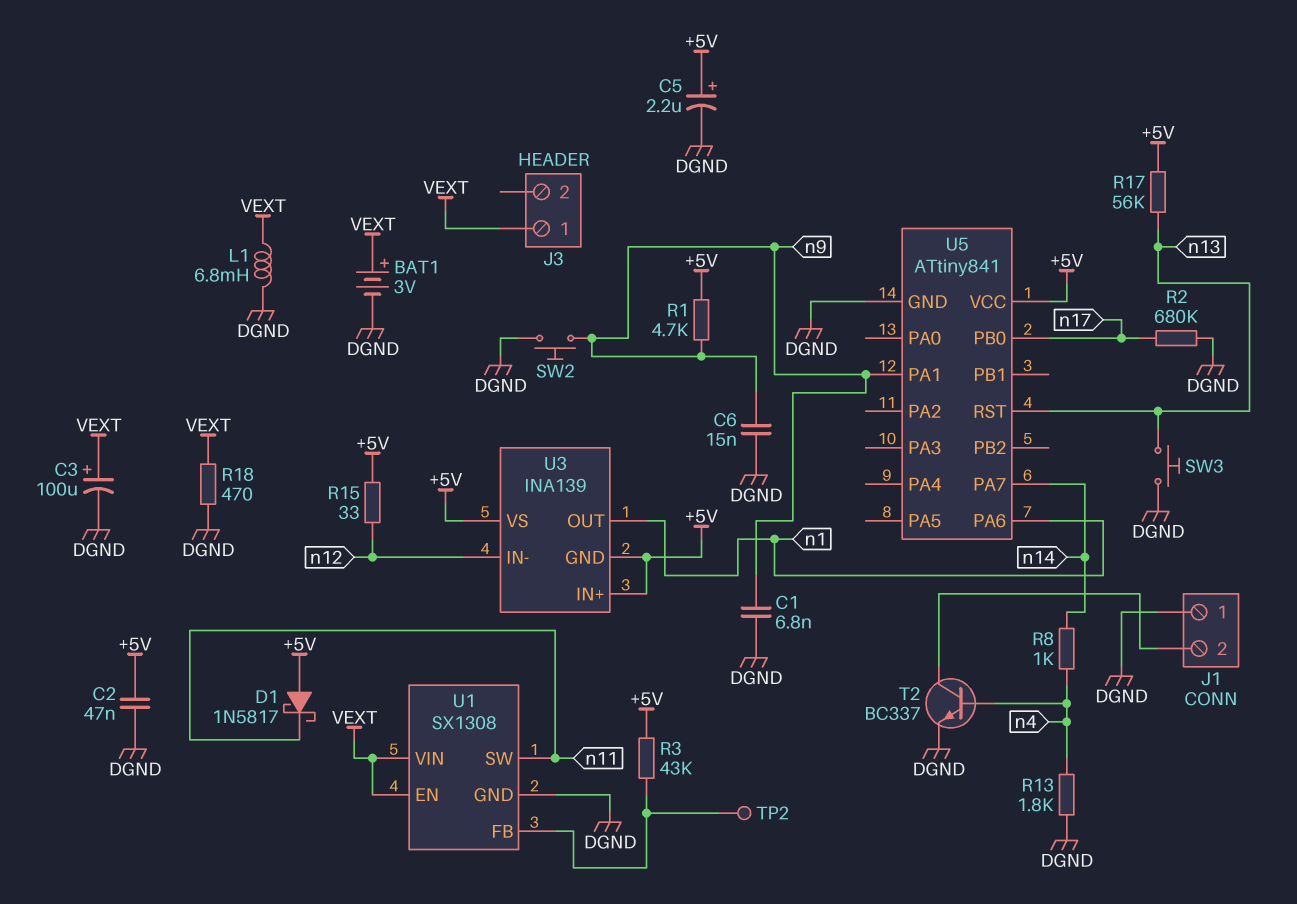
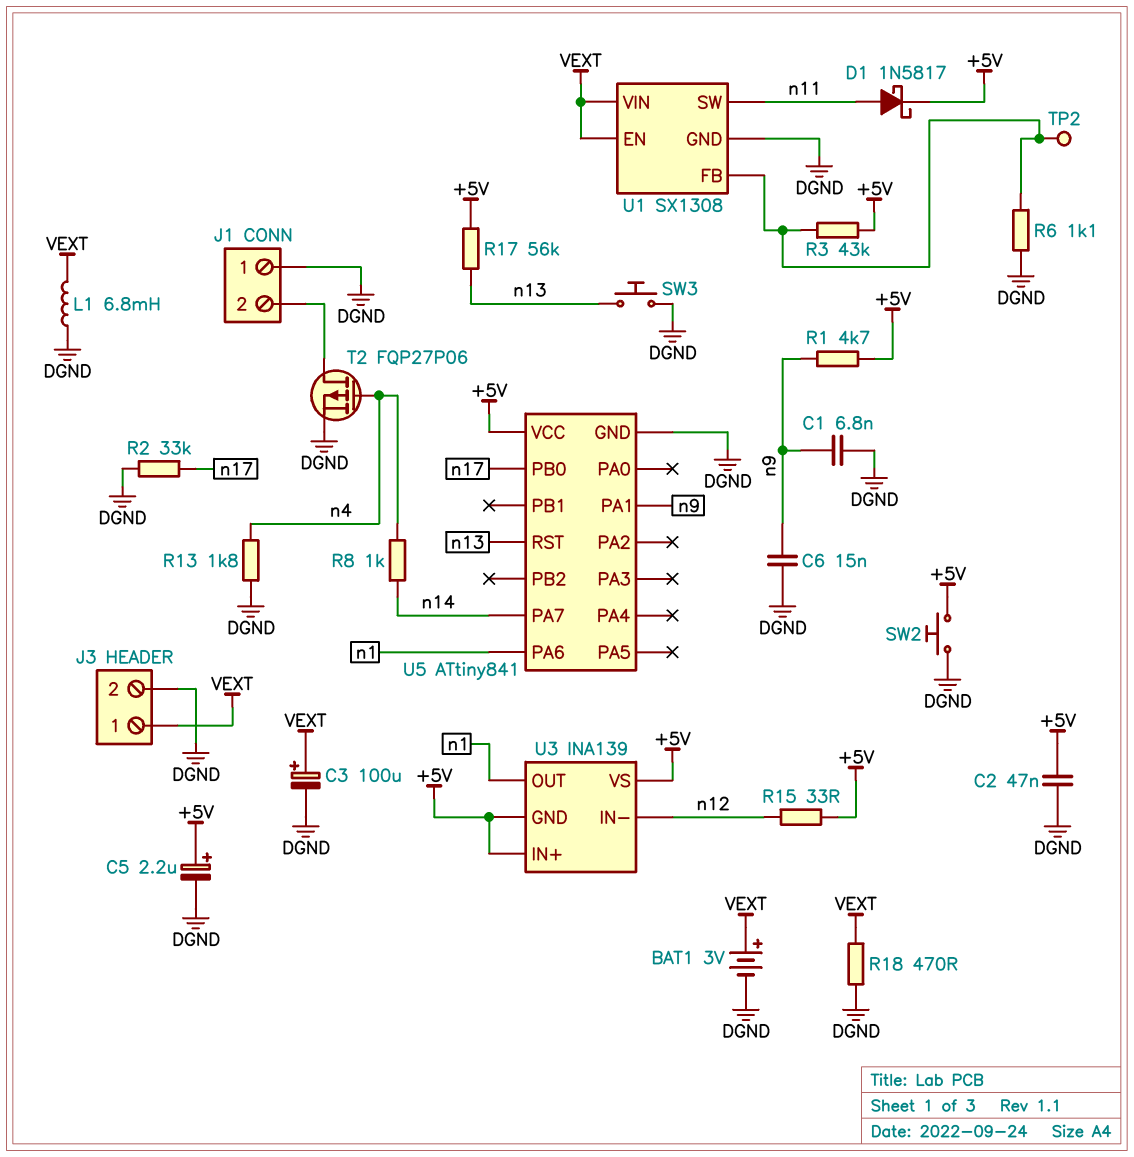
D1: schottky 1N5817 (A +5V, K n11) -> schottky 1N5817 (A n11, K +5V)
J3 pin 2: none -> DGND
R2: 680k (DGND, n17) -> 33k (DGND, n17)
R6: none -> 1.1k (DGND, U1/FB)
SW2: button (DGND, n9) -> button (+5V, DGND)
T2: NPN BC337 (B n4, C J1/2, E DGND) -> PMOS FQP27P06 (G n4, D J1/2, S DGND)

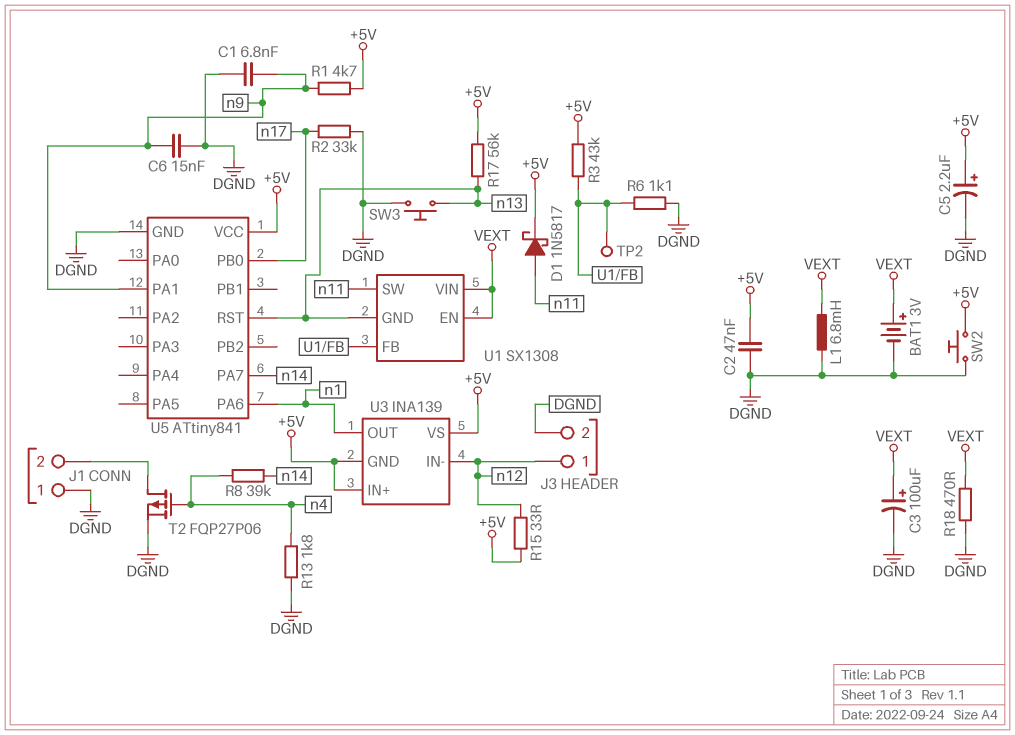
J3 pin 1: VEXT -> n12
R8: 1k (n4, n14) -> 39k (n4, n14)
U1 pin GND: DGND -> n13

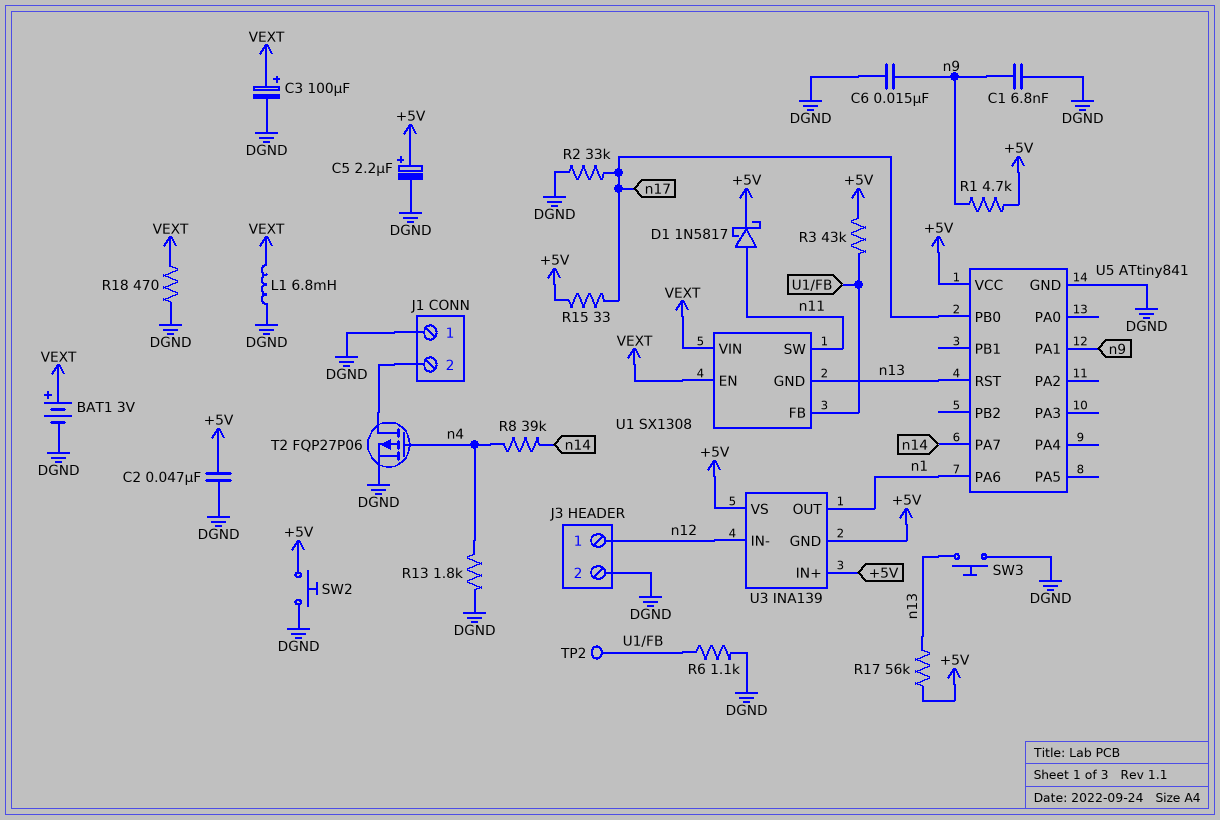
R15: 33 (+5V, n12) -> 33 (+5V, n17)

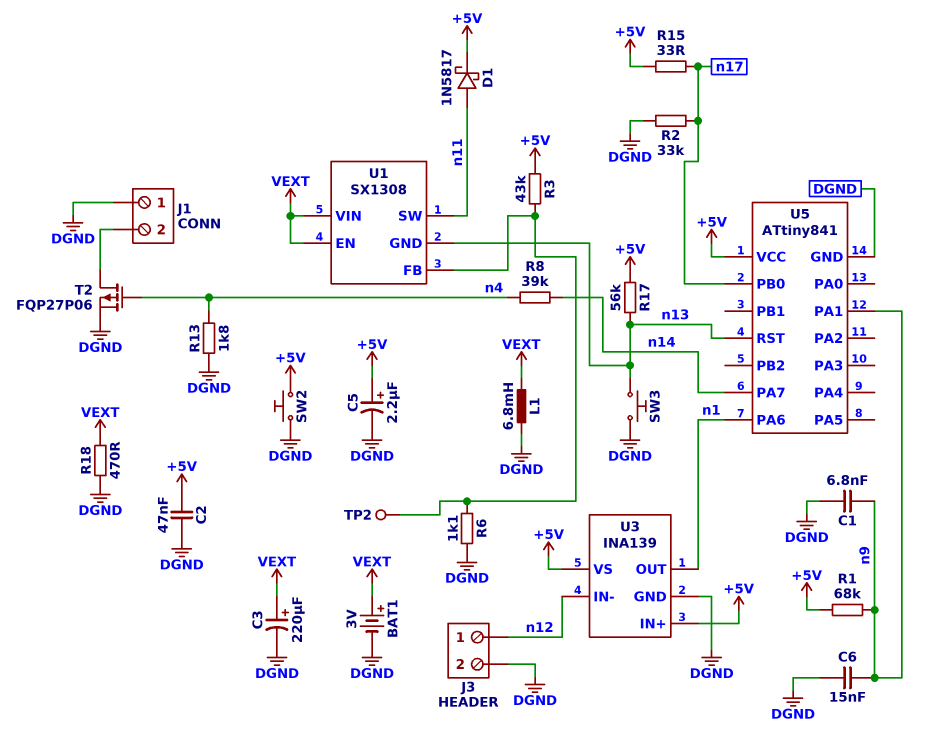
C3: 100uF (plus VEXT, minus DGND) -> 220uF (plus VEXT, minus DGND)
R1: 4.7k (+5V, n9) -> 68k (+5V, n9)
U3 pin GND: +5V -> DGND

